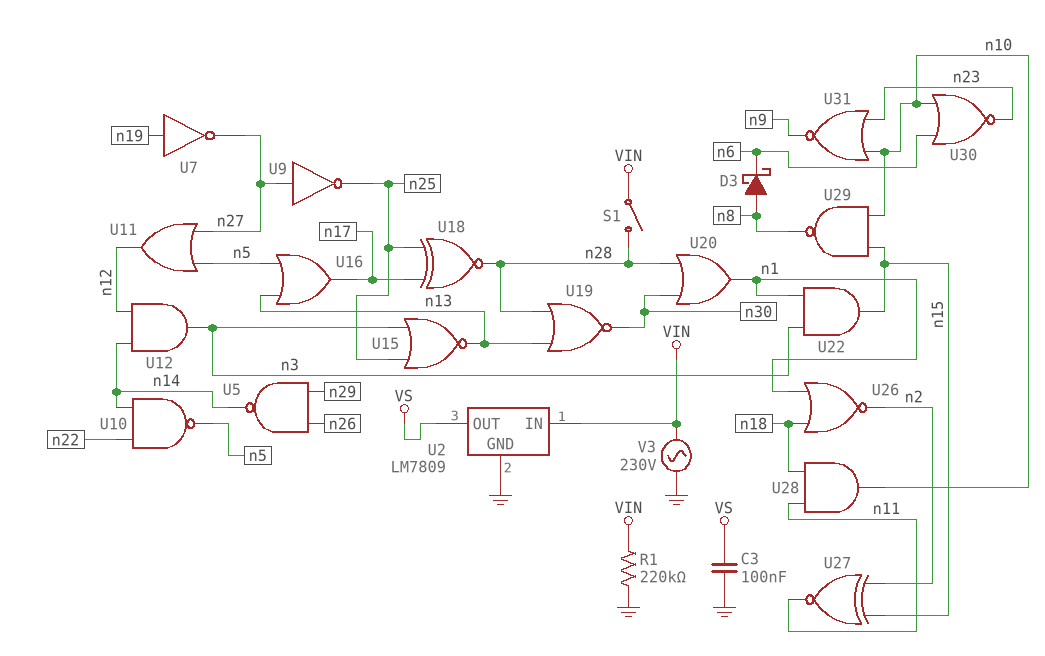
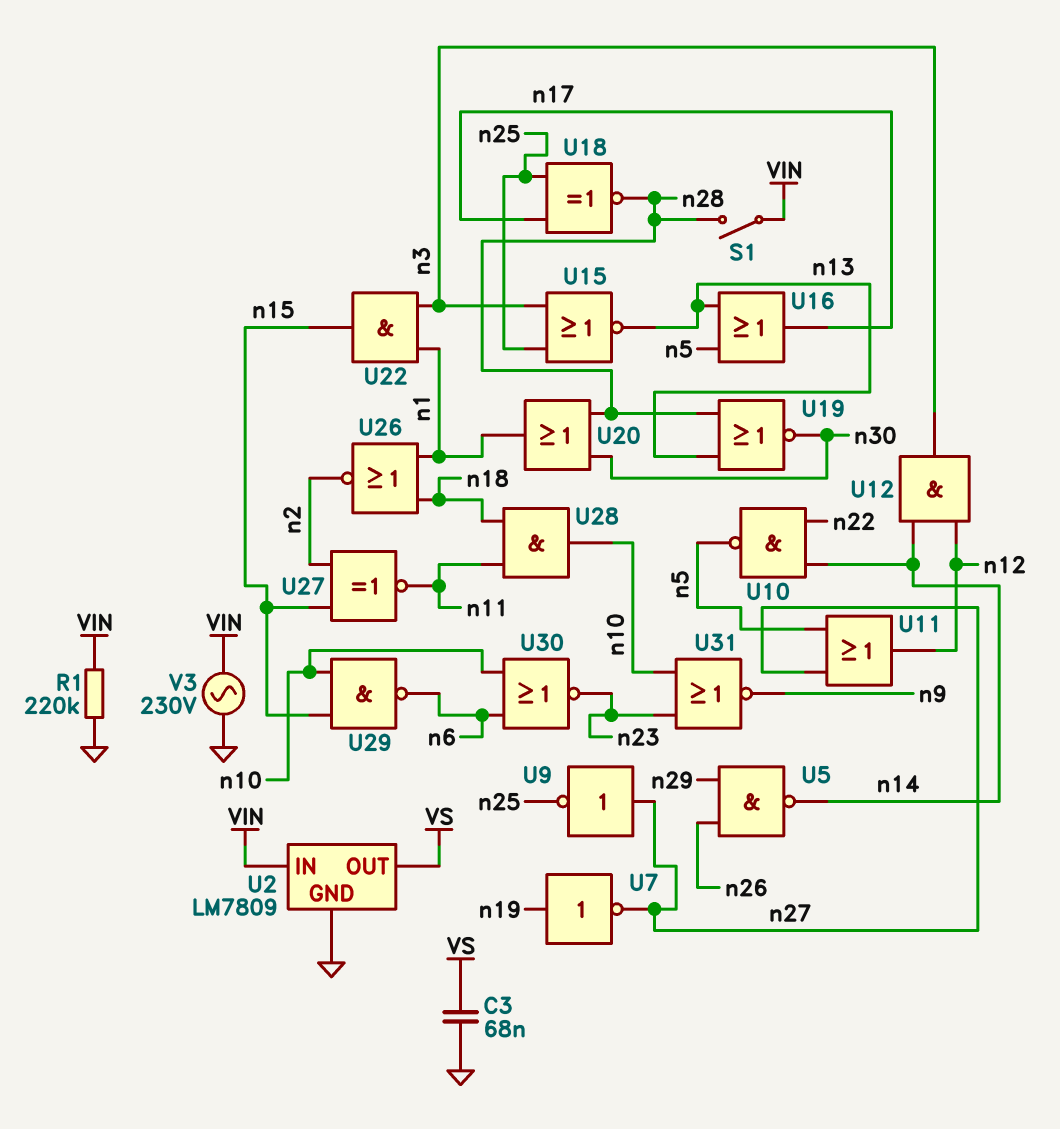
C3: 100nF (GND, VS) -> 68nF (GND, VS)
D3: schottky (A n8, K n6) -> none
U29: NAND (in n10, in n15, out n8) -> NAND (in n10, in n15, out n6)

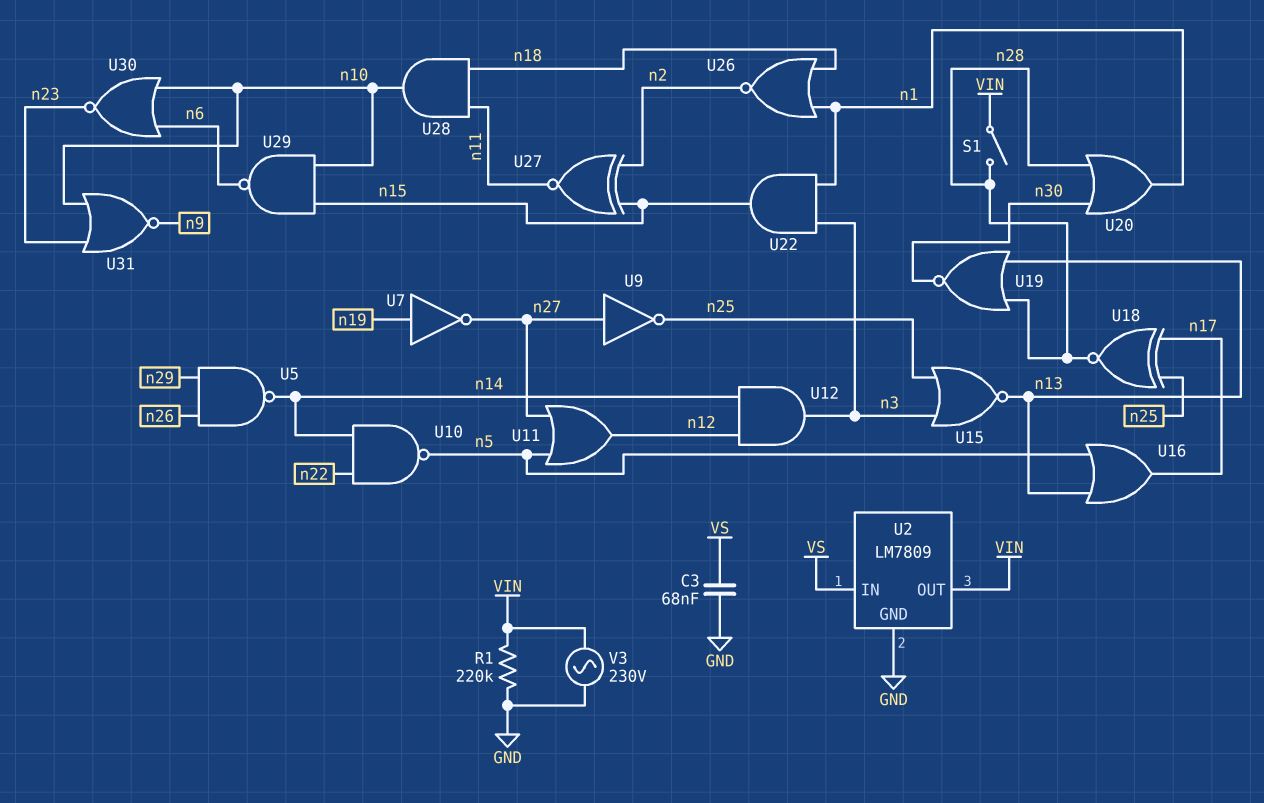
U2 pin IN: VIN -> VS
U2 pin OUT: VS -> VIN

